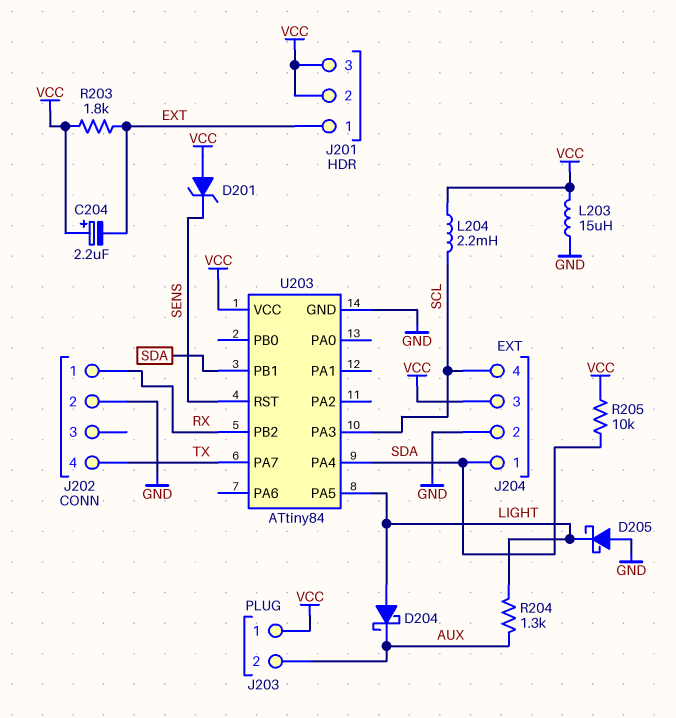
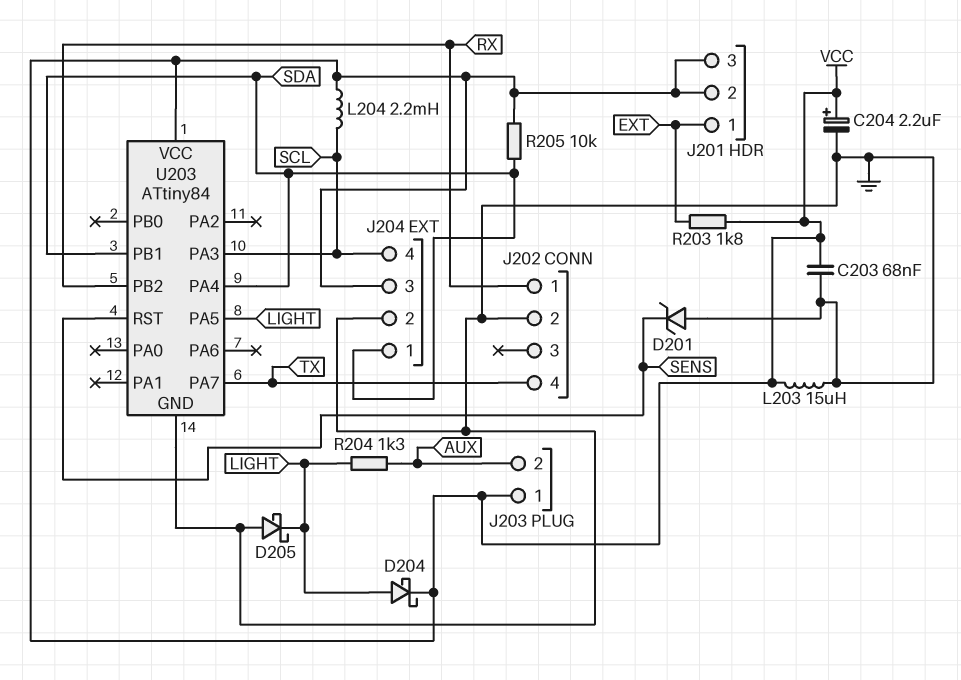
C203: none -> 68nF (GND, VCC)
C204: 2.2uF (plus VCC, minus EXT) -> 2.2uF (plus VCC, minus GND)
D201: zener (A VCC, K SENS) -> zener (A GND, K SENS)
D204: schottky (A LIGHT, K AUX) -> schottky (A LIGHT, K VCC)

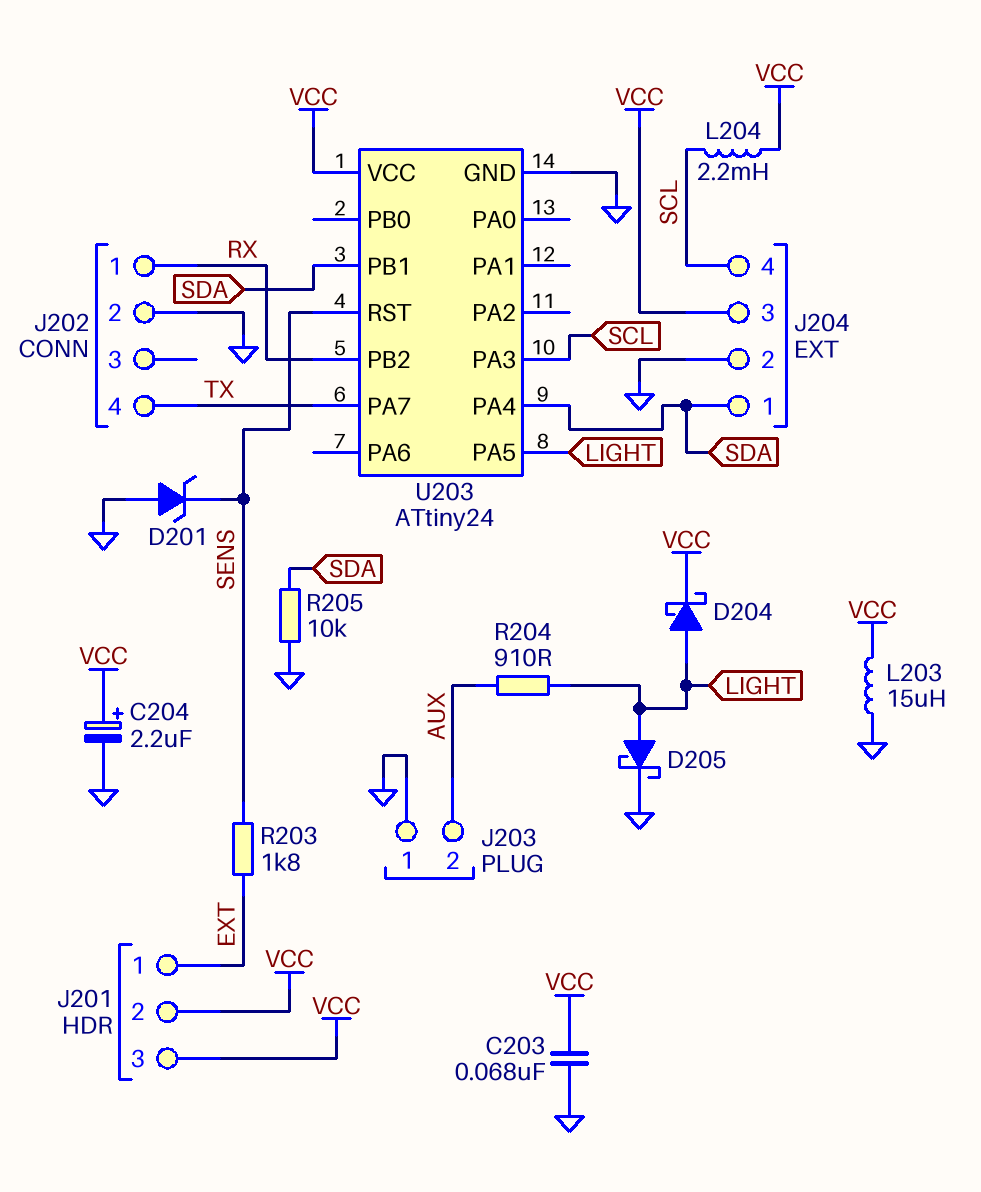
D205: schottky (A GND, K LIGHT) -> schottky (A LIGHT, K GND)
J203 pin 1: VCC -> GND
R203: 1.8k (EXT, VCC) -> 1.8k (EXT, SENS)
R204: 1.3k (AUX, LIGHT) -> 910 (AUX, LIGHT)
R205: 10k (SDA, VCC) -> 10k (GND, SDA)
U203: ATtiny84 -> ATtiny24

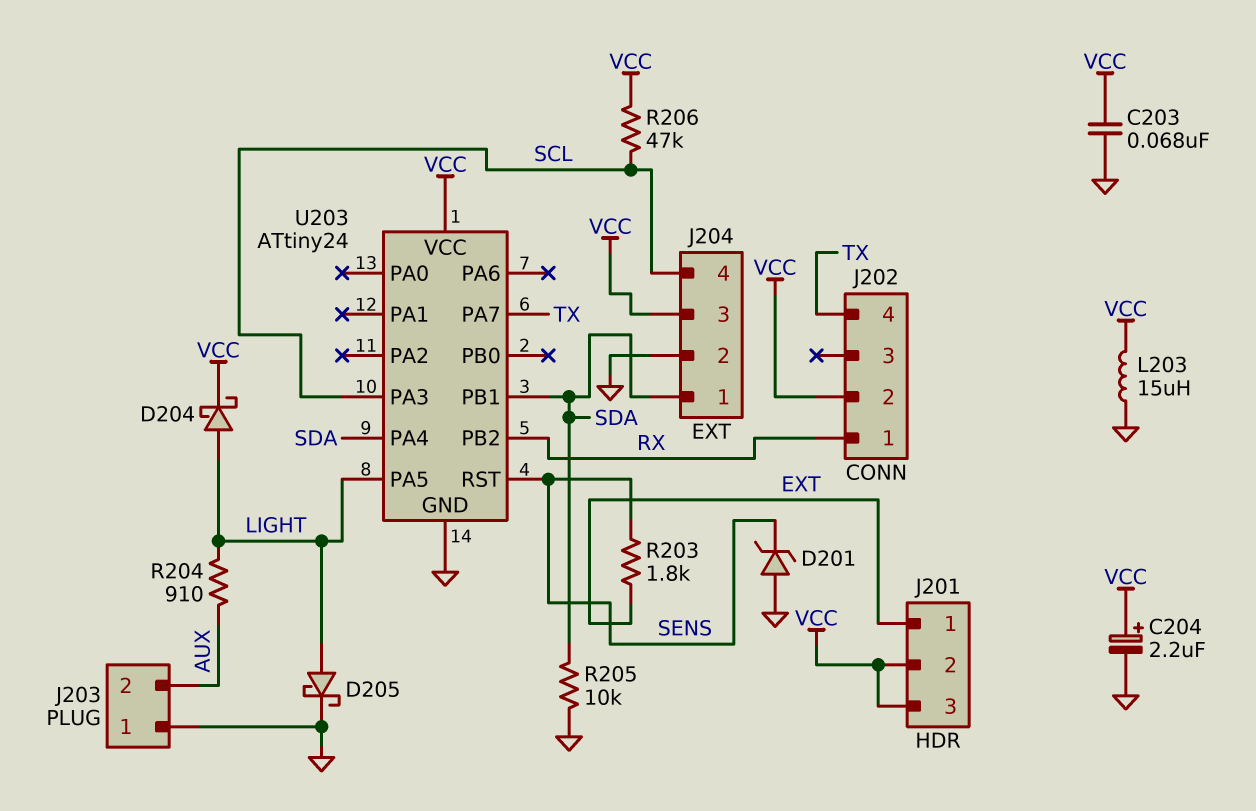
J202 pin 2: GND -> VCC
L204: 2.2mH (SCL, VCC) -> none
R206: none -> 47k (SCL, VCC)

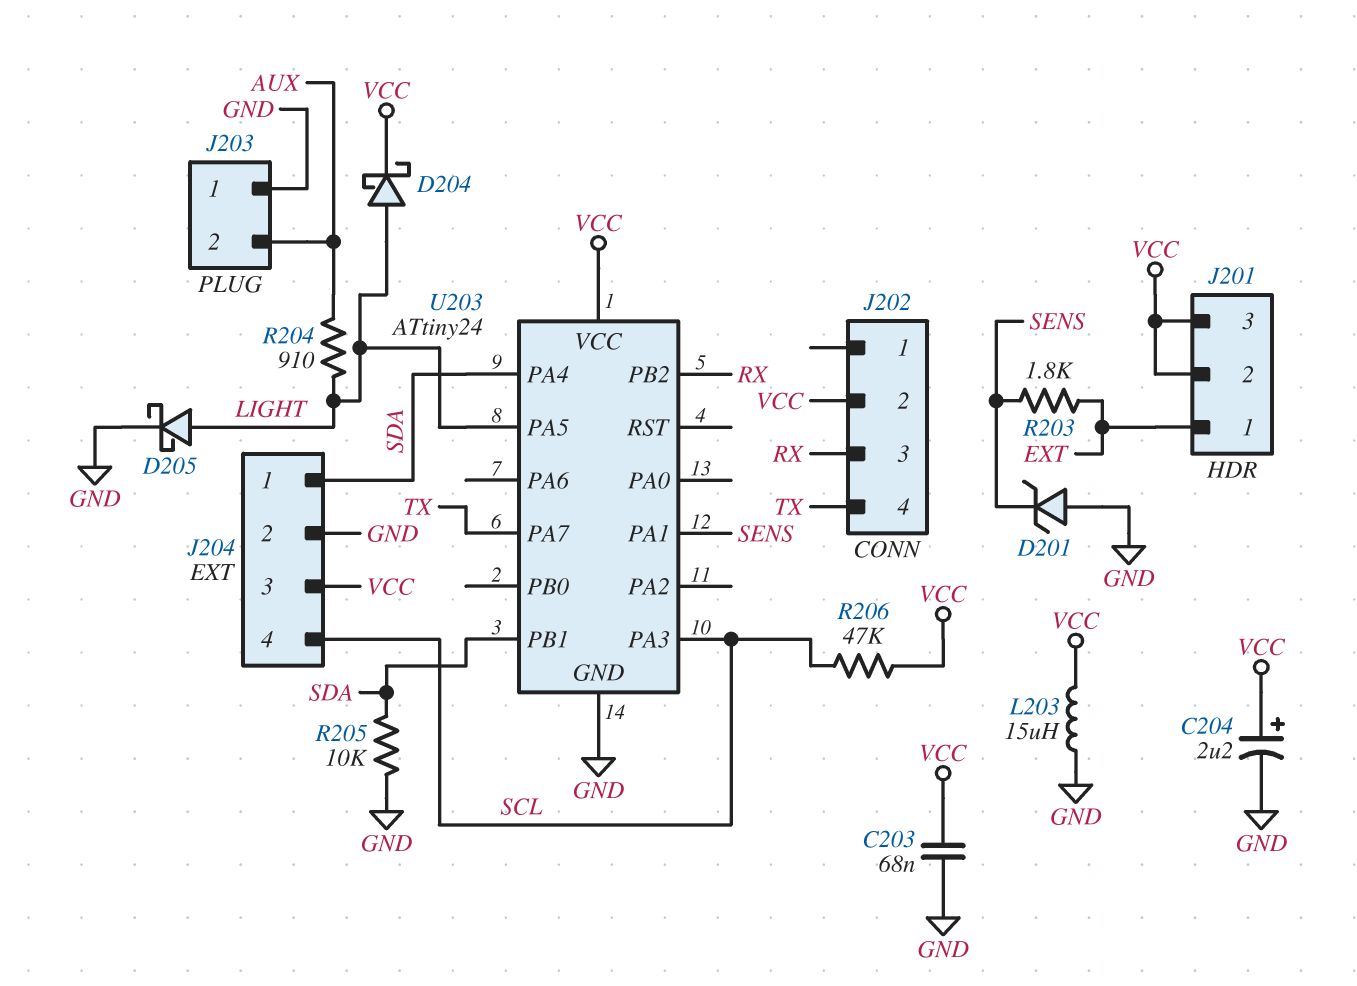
J202 pin 1: RX -> none
J202 pin 3: none -> RX
U203 pin PA1: none -> SENS
U203 pin RST: SENS -> none

